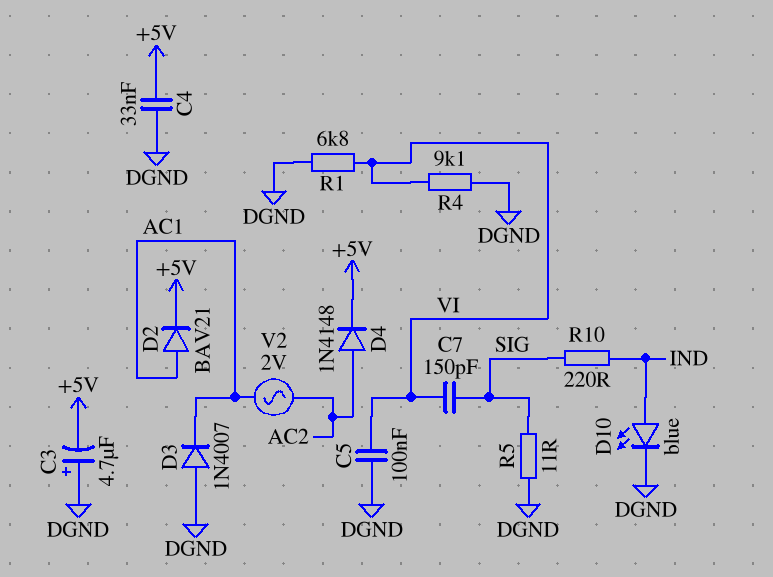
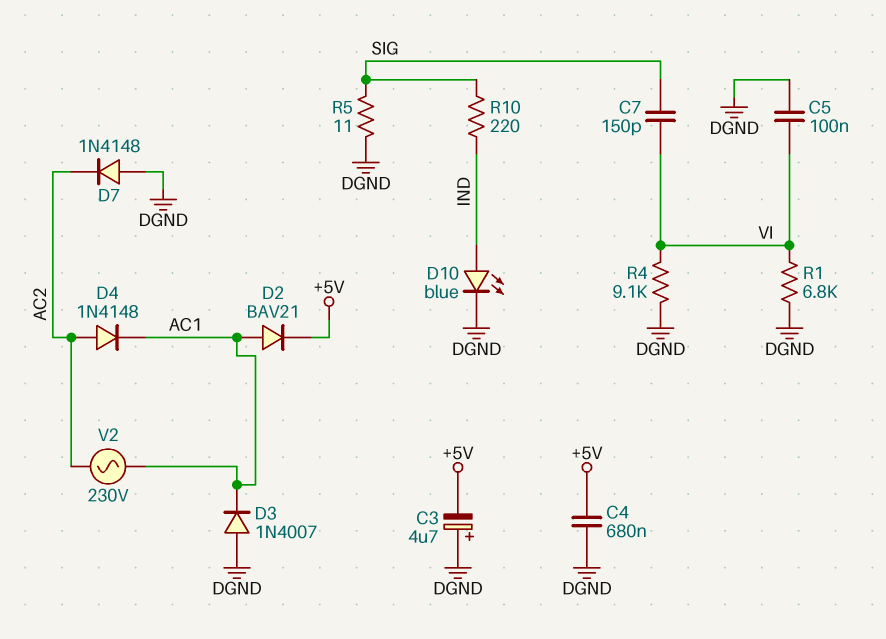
C4: 33nF (+5V, DGND) -> 680nF (+5V, DGND)
D4: diode 1N4148 (A AC2, K +5V) -> diode 1N4148 (A AC2, K AC1)
D7: none -> diode 1N4148 (A DGND, K AC2)
V2: AC 2V (AC1, AC2) -> AC 230V (AC1, AC2)

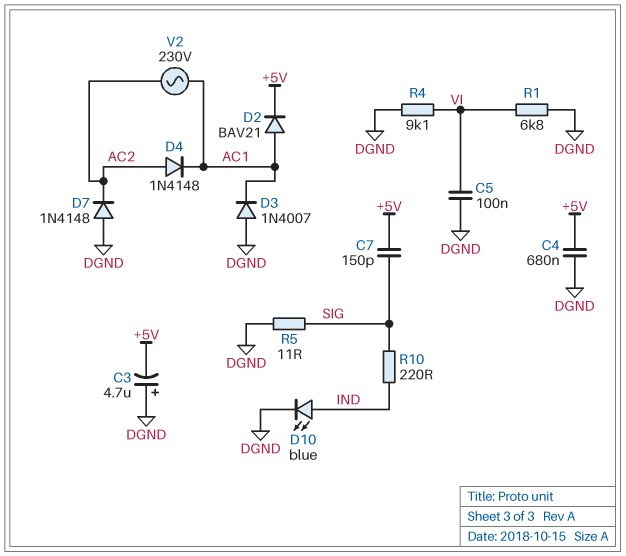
C7: 150pF (SIG, VI) -> 150pF (+5V, SIG)

